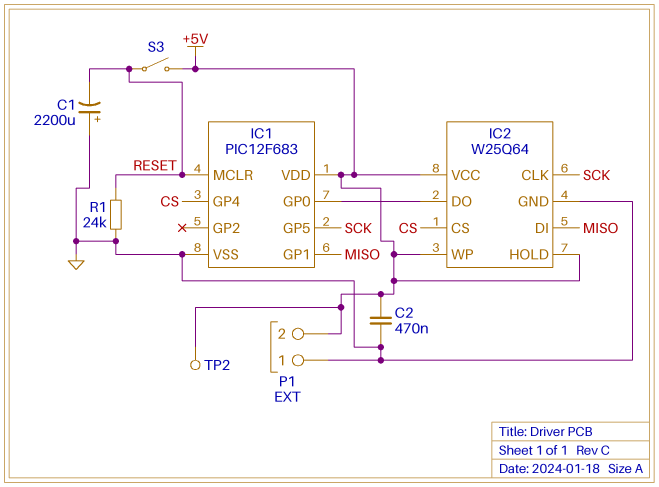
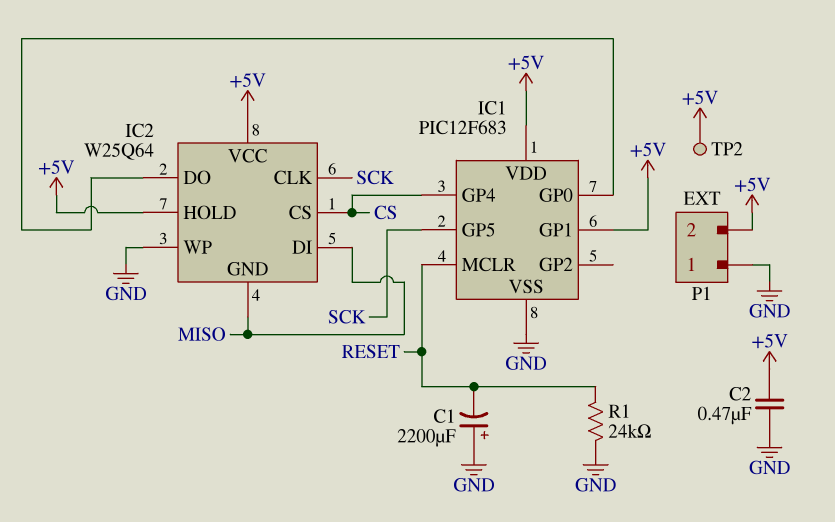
IC1 pin GP1: MISO -> +5V
IC2 pin GND: GND -> MISO
IC2 pin WP: +5V -> GND
S3: switch (+5V, RESET) -> none

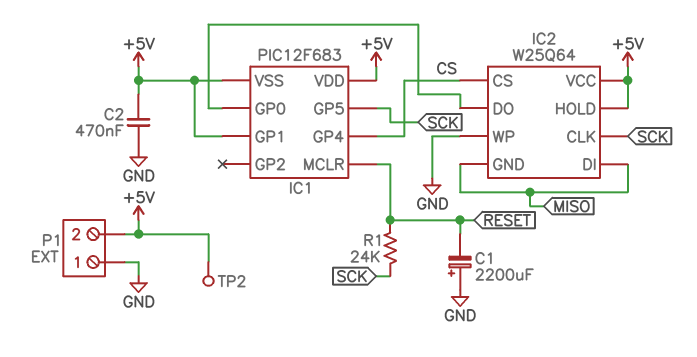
IC1 pin VSS: GND -> +5V
R1: 24k (GND, RESET) -> 24k (RESET, SCK)

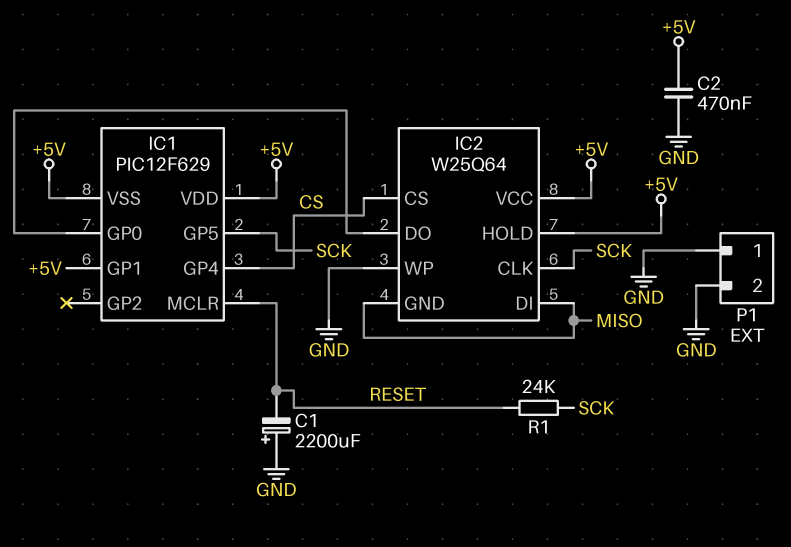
IC1: PIC12F683 -> PIC12F629
P1 pin 2: +5V -> GND
TP2: test point (+5V) -> none

